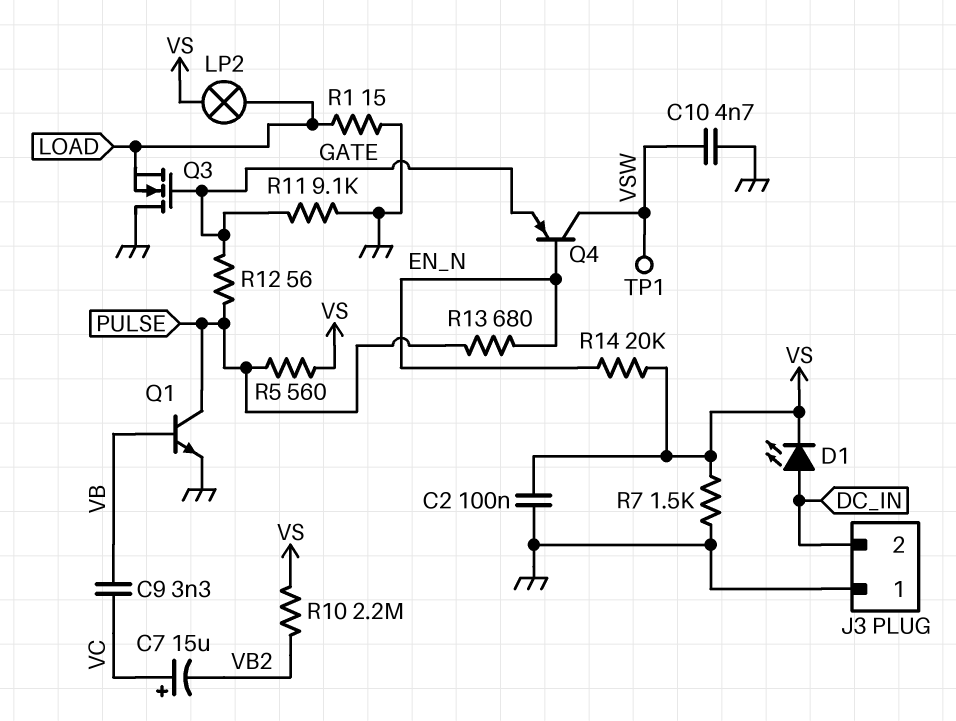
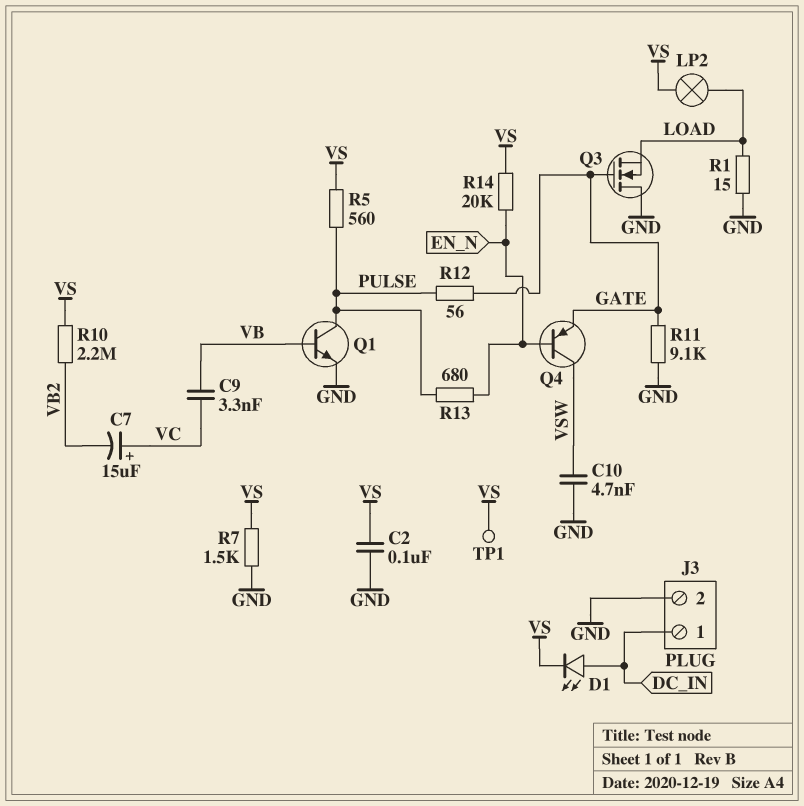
J3 pin 1: GND -> DC_IN
J3 pin 2: DC_IN -> GND
TP1: test point (VSW) -> test point (VS)

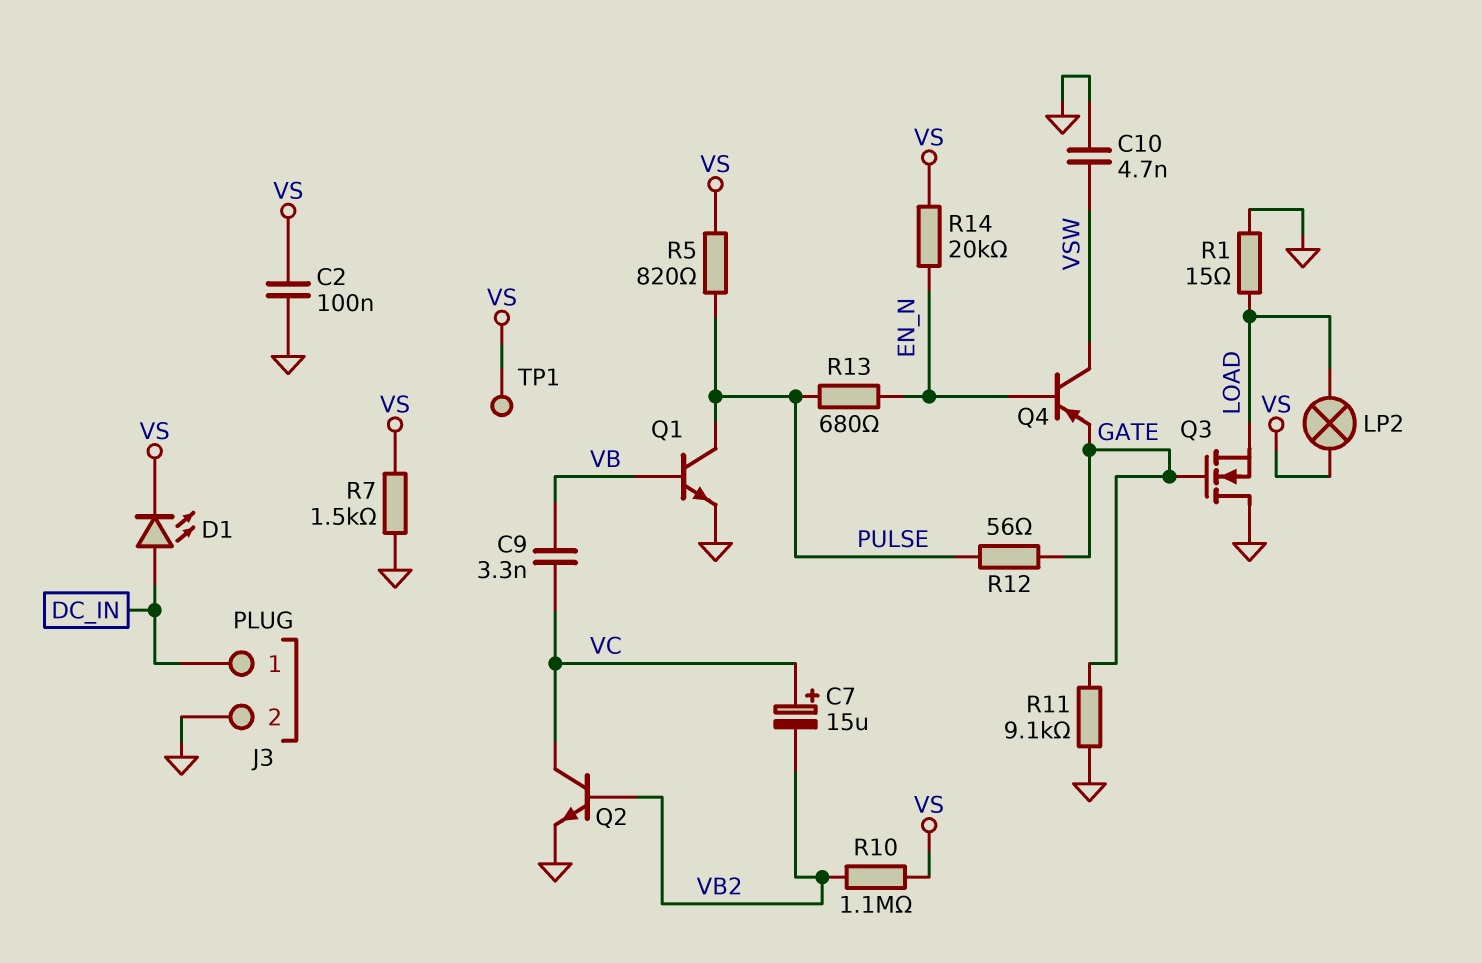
Q2: none -> NPN (B VB2, C VC, E GND)
R5: 560 (PULSE, VS) -> 820 (PULSE, VS)
R10: 2.2M (VB2, VS) -> 1.1M (VB2, VS)

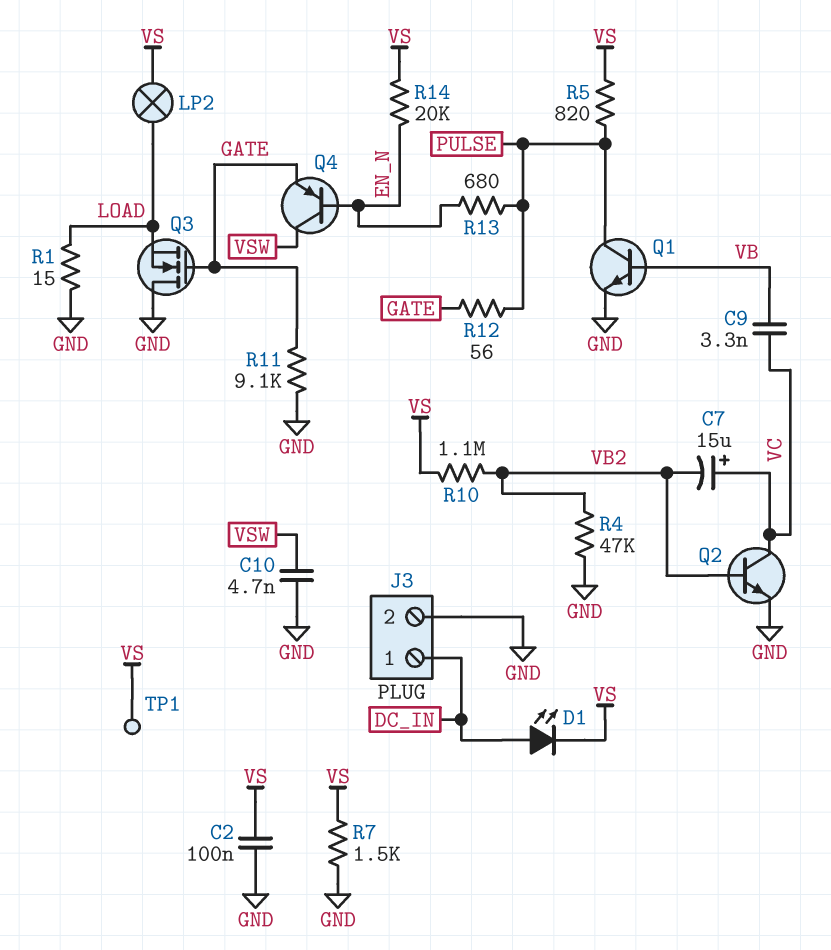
R4: none -> 47k (GND, VB2)

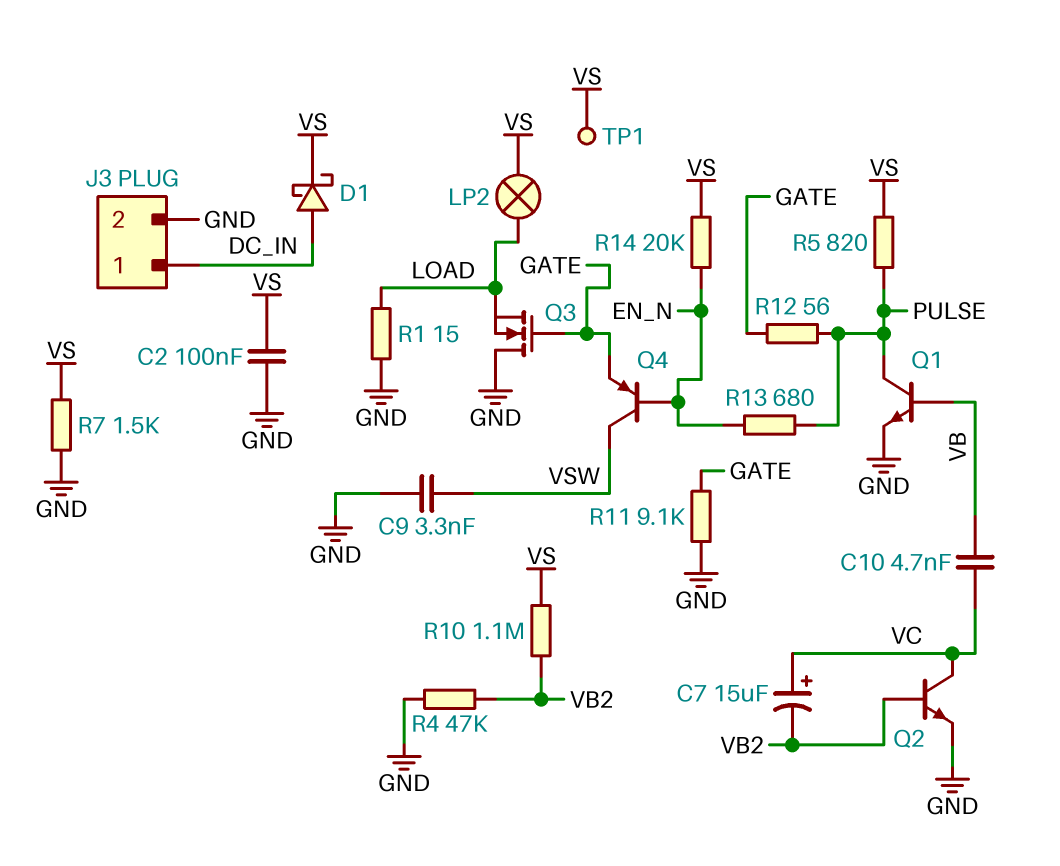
C9: 3.3nF (VB, VC) -> 3.3nF (GND, VSW)
C10: 4.7nF (GND, VSW) -> 4.7nF (VB, VC)
D1: LED (A DC_IN, K VS) -> schottky (A DC_IN, K VS)

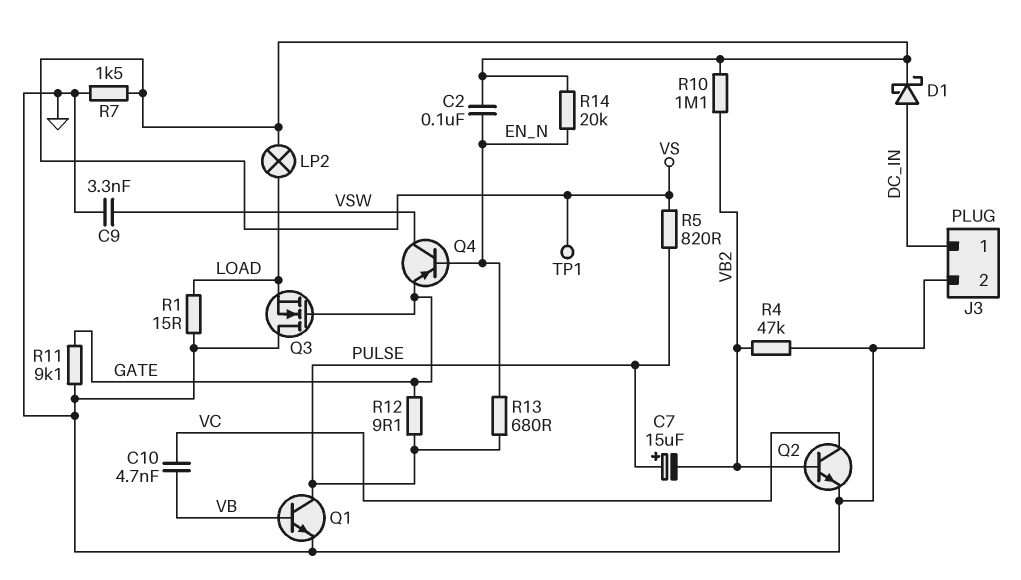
C2: 100nF (GND, VS) -> 100nF (EN_N, VS)
C7: 15uF (plus VC, minus VB2) -> 15uF (plus PULSE, minus VB2)
R12: 56 (GATE, PULSE) -> 9.1 (GATE, PULSE)

